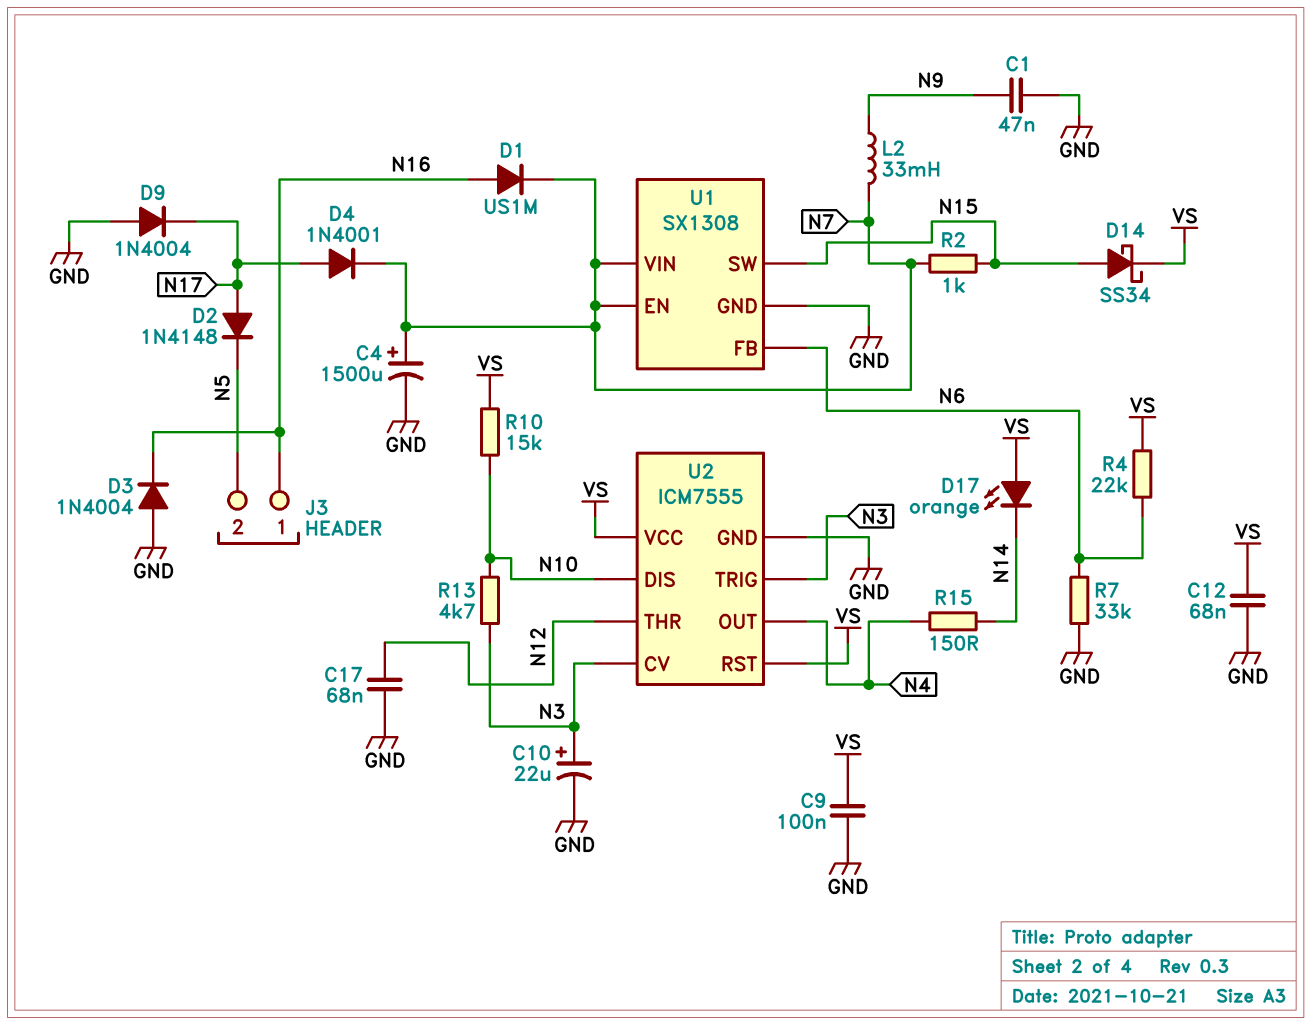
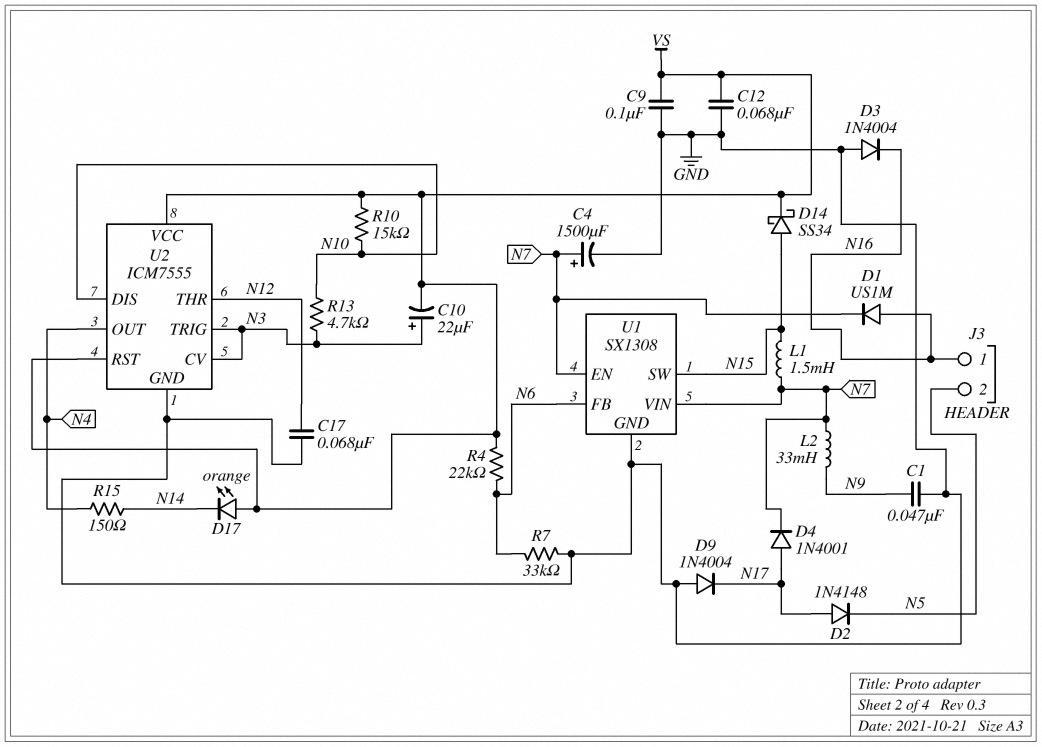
C10: 22uF (plus N3, minus GND) -> 22uF (plus N3, minus VS)
L1: none -> 1.5mH (N7, N15)
R2: 1k (N7, N15) -> none

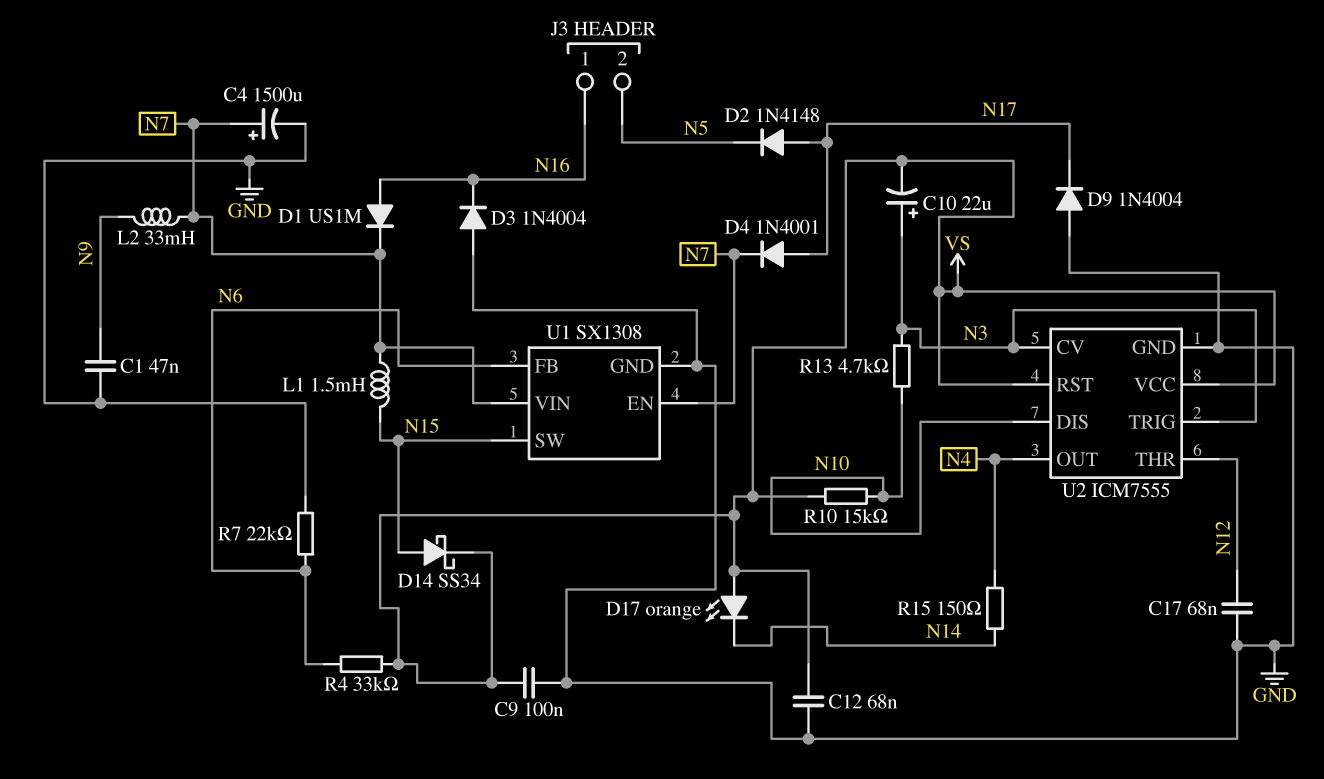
R4: 22k (N6, VS) -> 33k (N6, VS)
R7: 33k (GND, N6) -> 22k (GND, N6)

